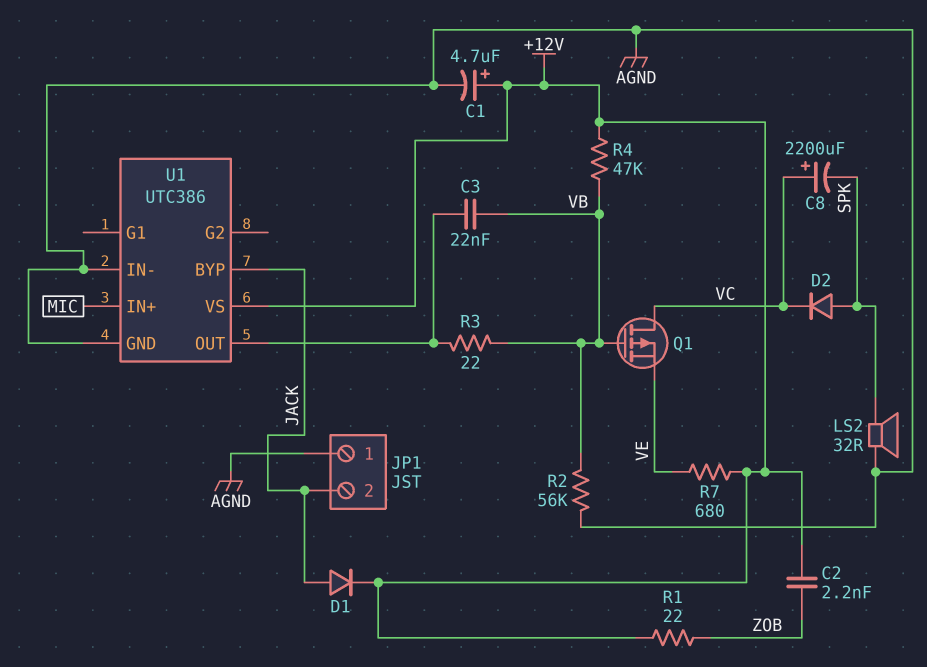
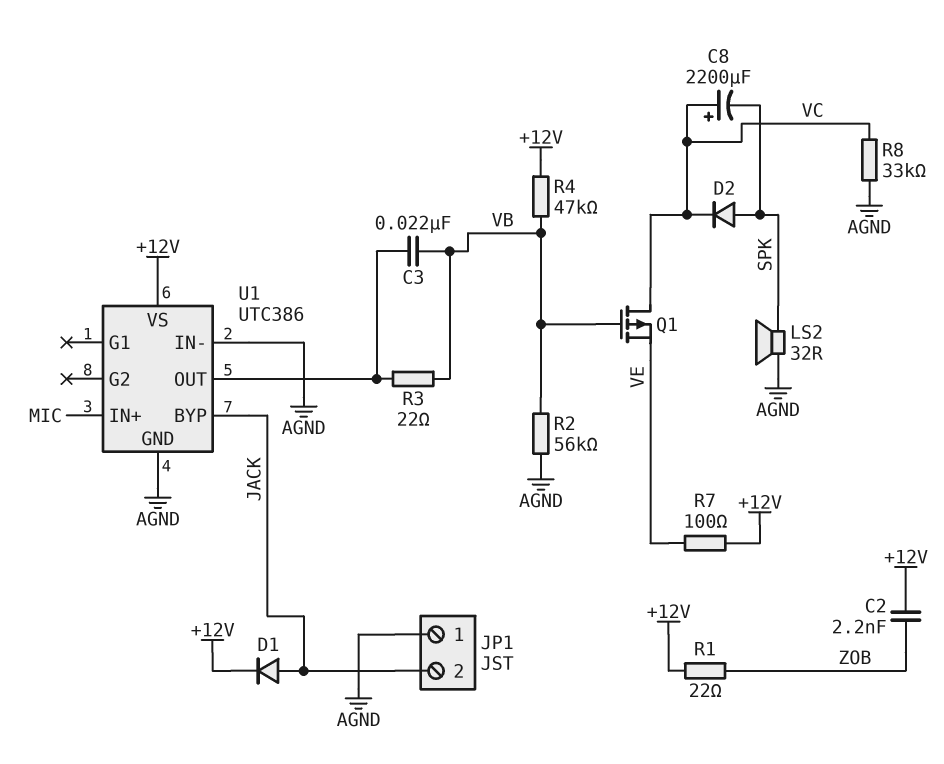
C1: 4.7uF (plus +12V, minus AGND) -> none
R7: 680 (+12V, VE) -> 100 (+12V, VE)
R8: none -> 33k (AGND, VC)

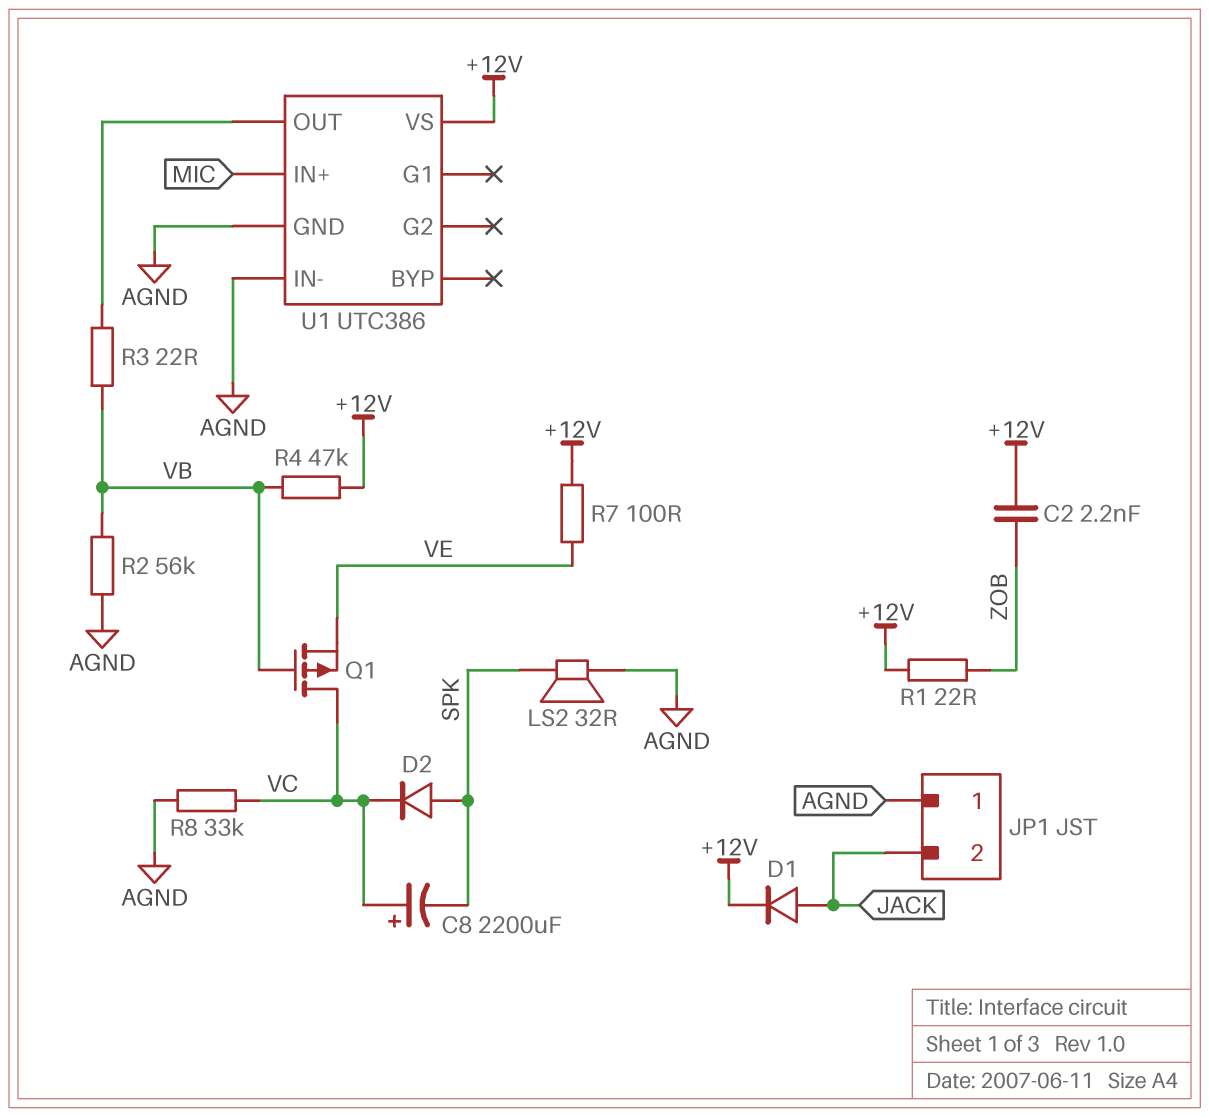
C3: 22nF (U1/OUT, VB) -> none
U1 pin BYP: JACK -> none

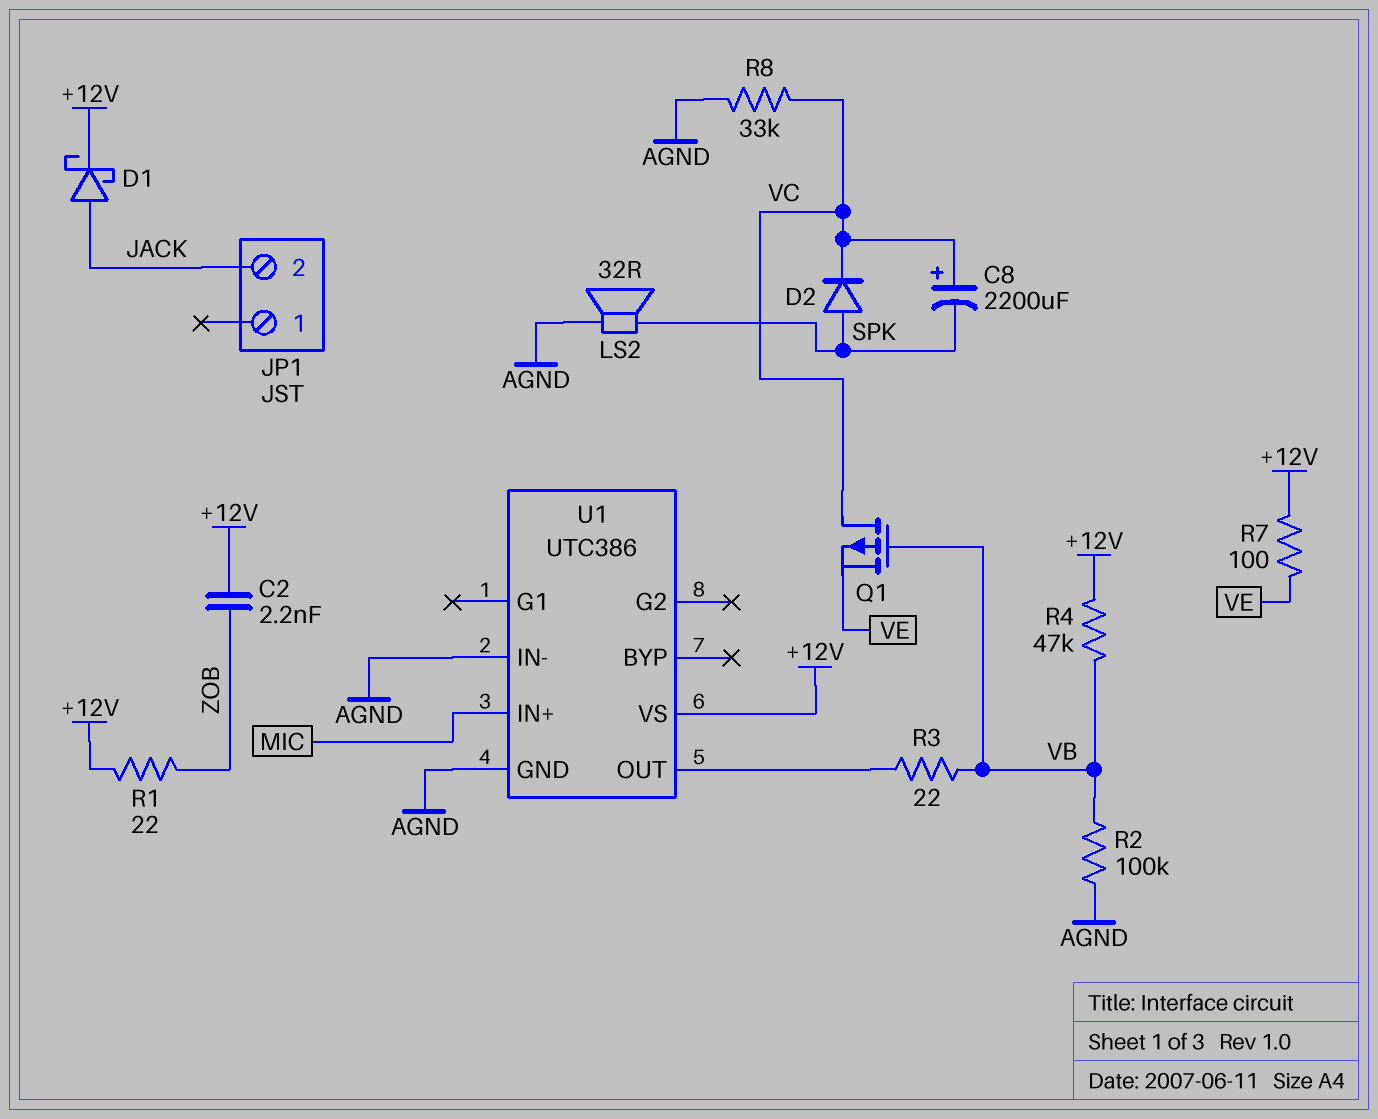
D1: diode (A JACK, K +12V) -> schottky (A JACK, K +12V)
JP1 pin 1: AGND -> none
R2: 56k (AGND, VB) -> 100k (AGND, VB)

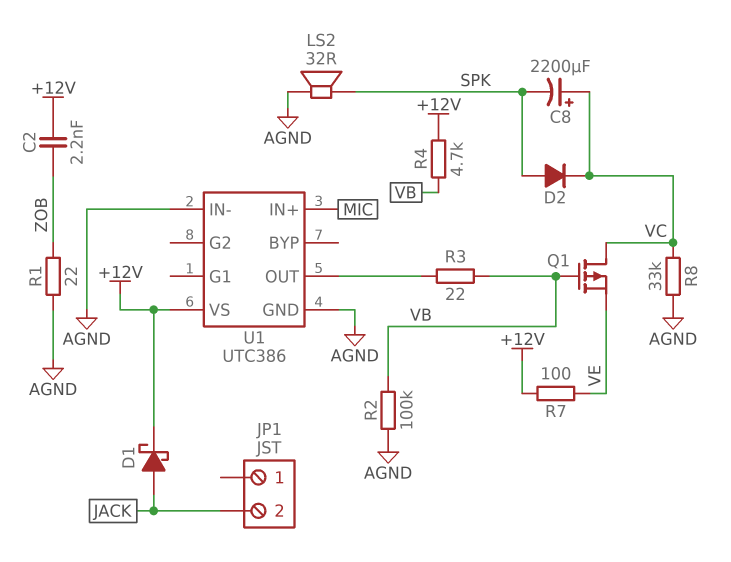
R1: 22 (+12V, ZOB) -> 22 (AGND, ZOB)
R4: 47k (+12V, VB) -> 4.7k (+12V, VB)

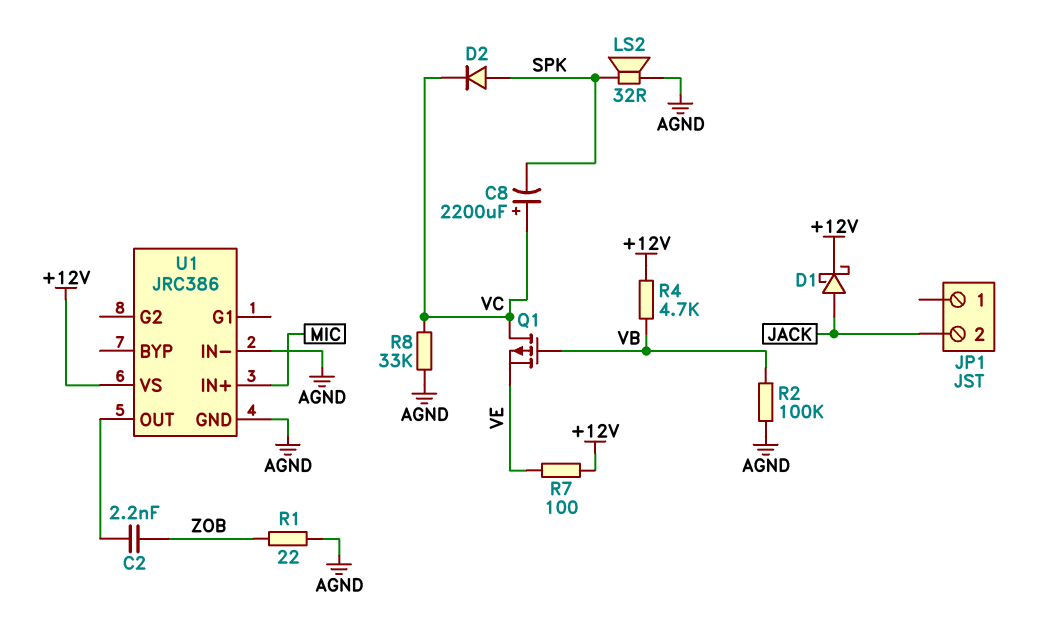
C2: 2.2nF (+12V, ZOB) -> 2.2nF (U1/OUT, ZOB)
R3: 22 (U1/OUT, VB) -> none
U1: UTC386 -> JRC386

